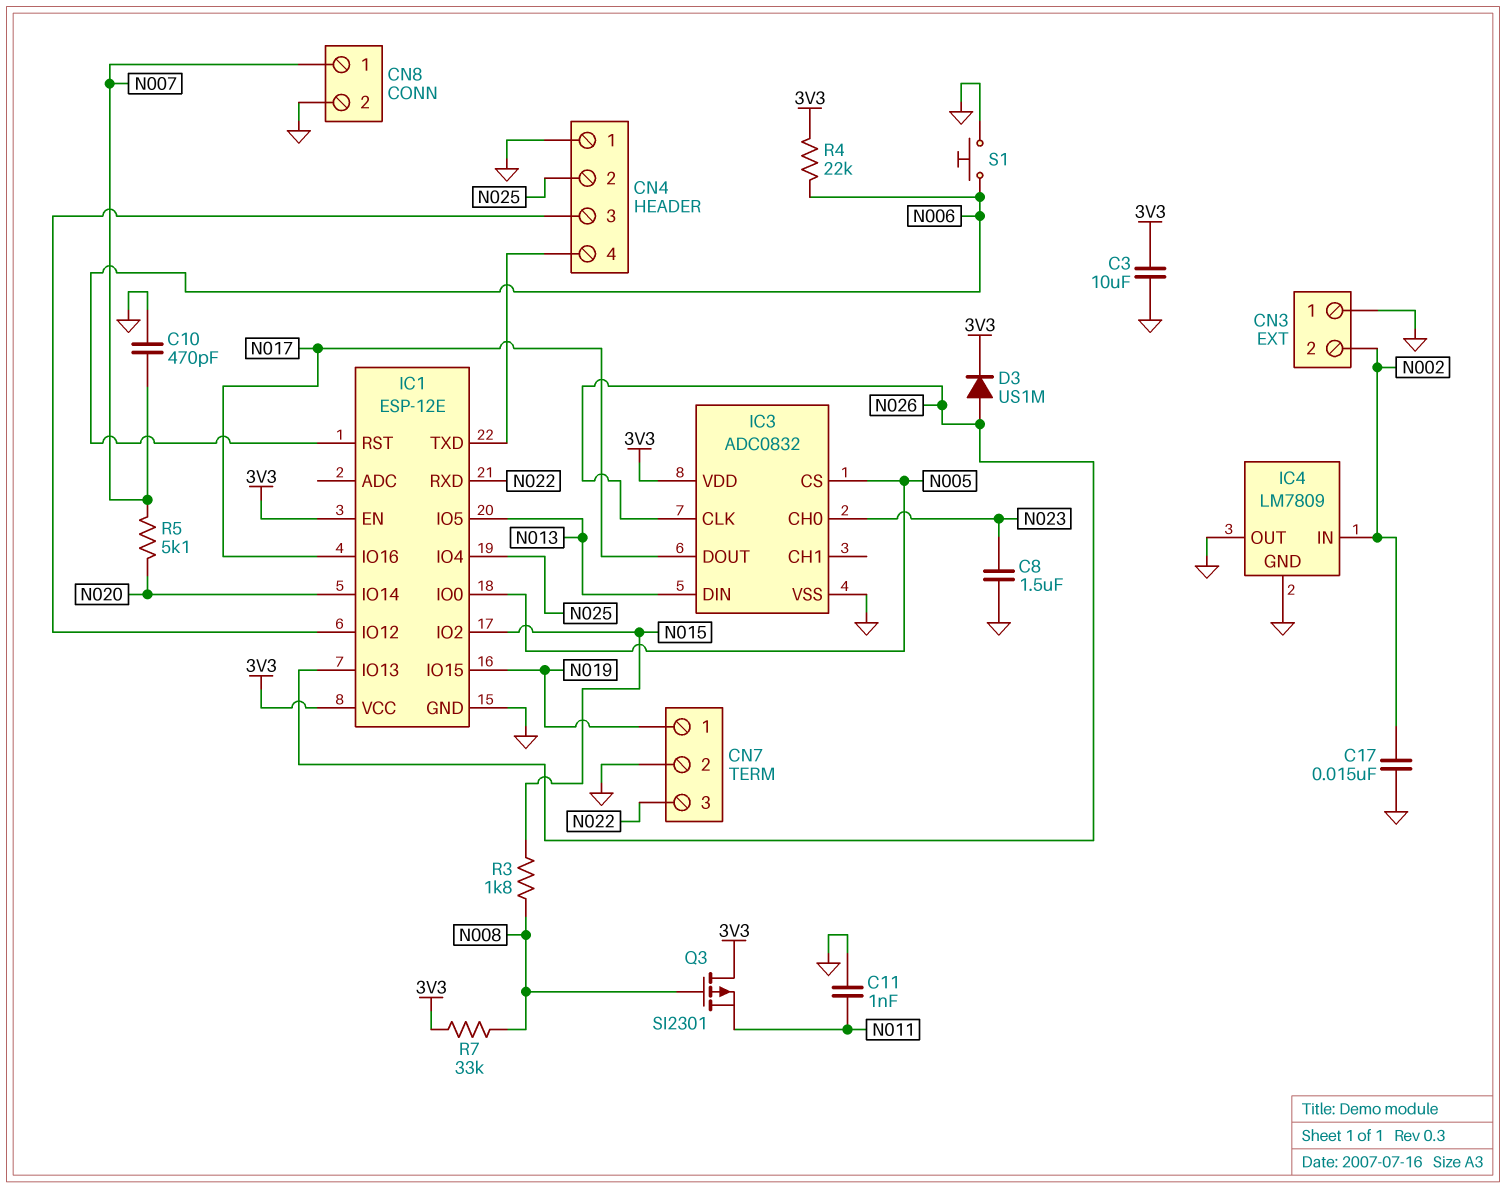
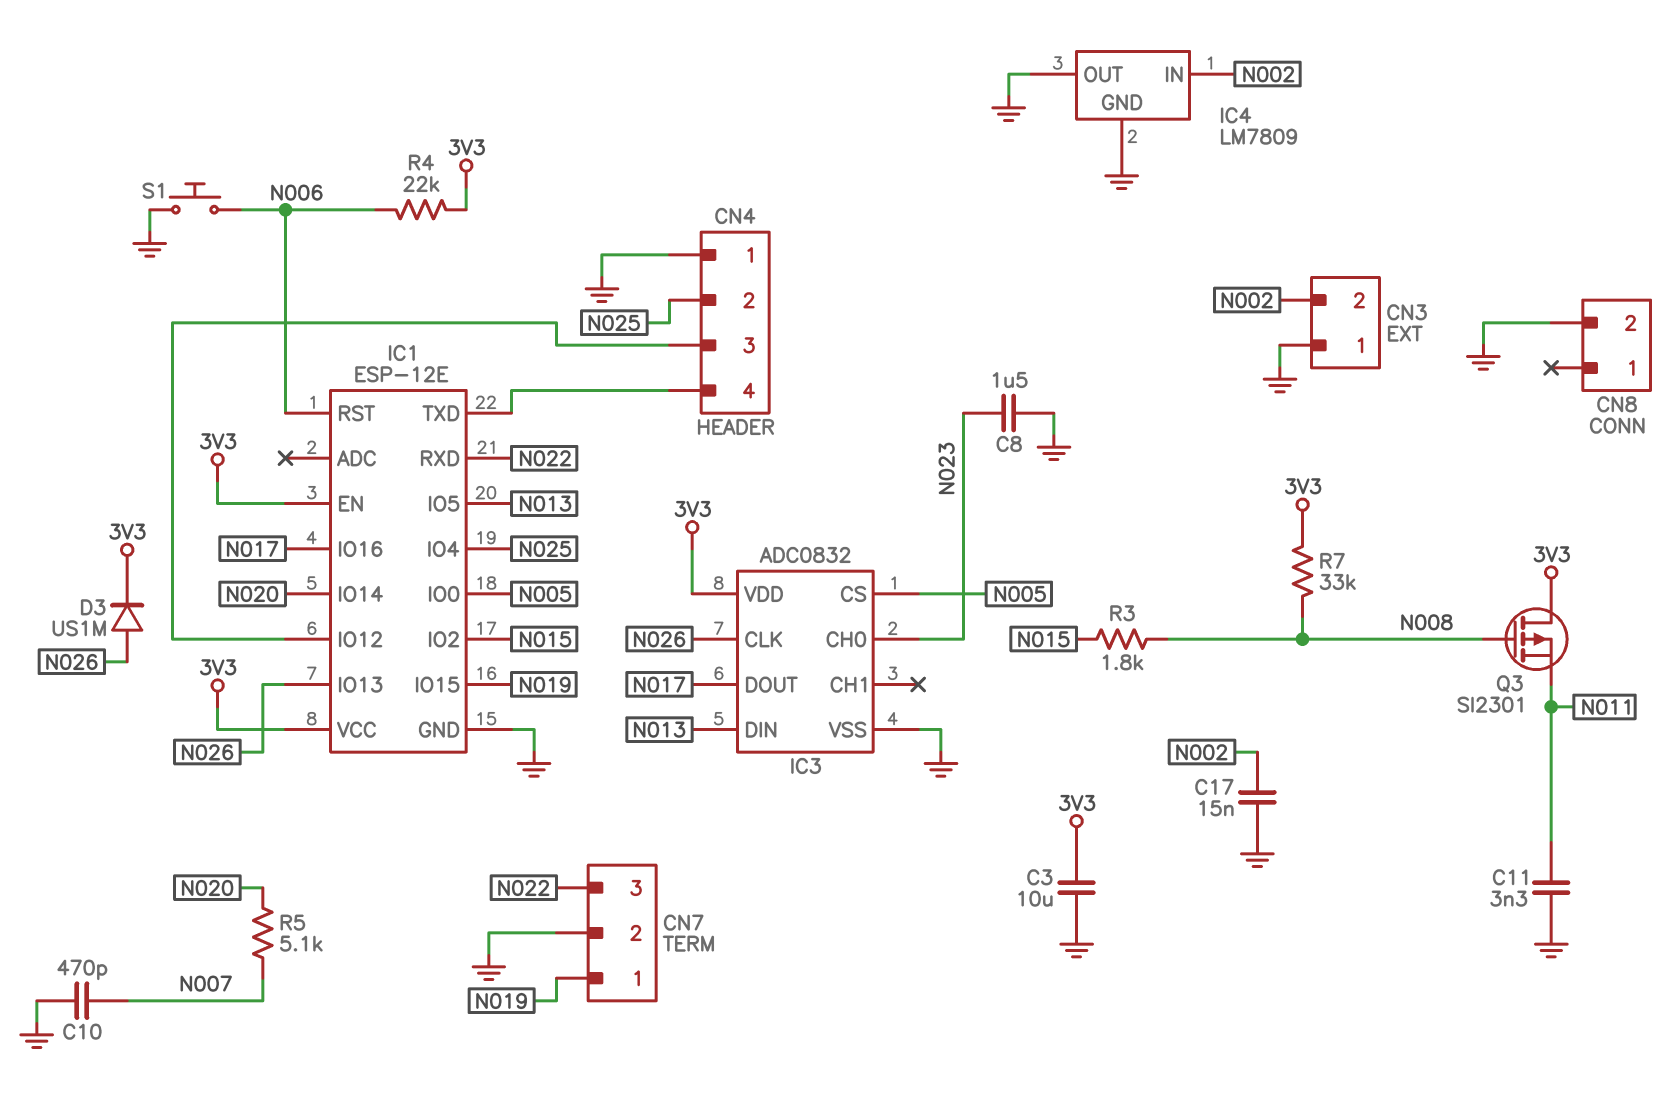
C11: 1nF (GND, N011) -> 3.3nF (GND, N011)
CN8 pin 1: N007 -> none

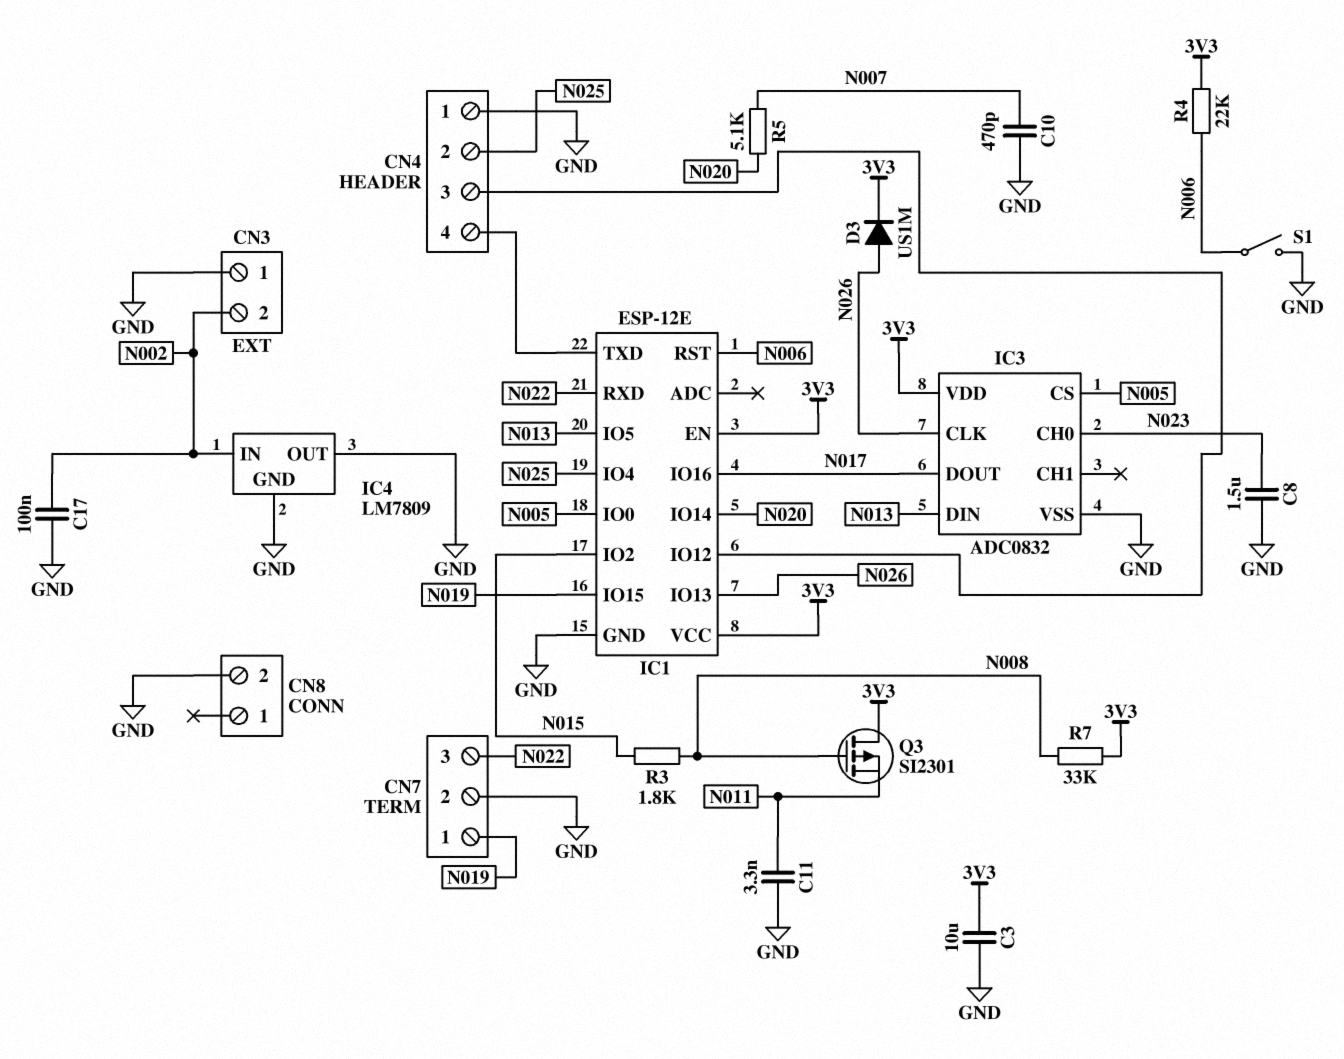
C17: 15nF (GND, N002) -> 100nF (GND, N002)
S1: button (GND, N006) -> switch (GND, N006)

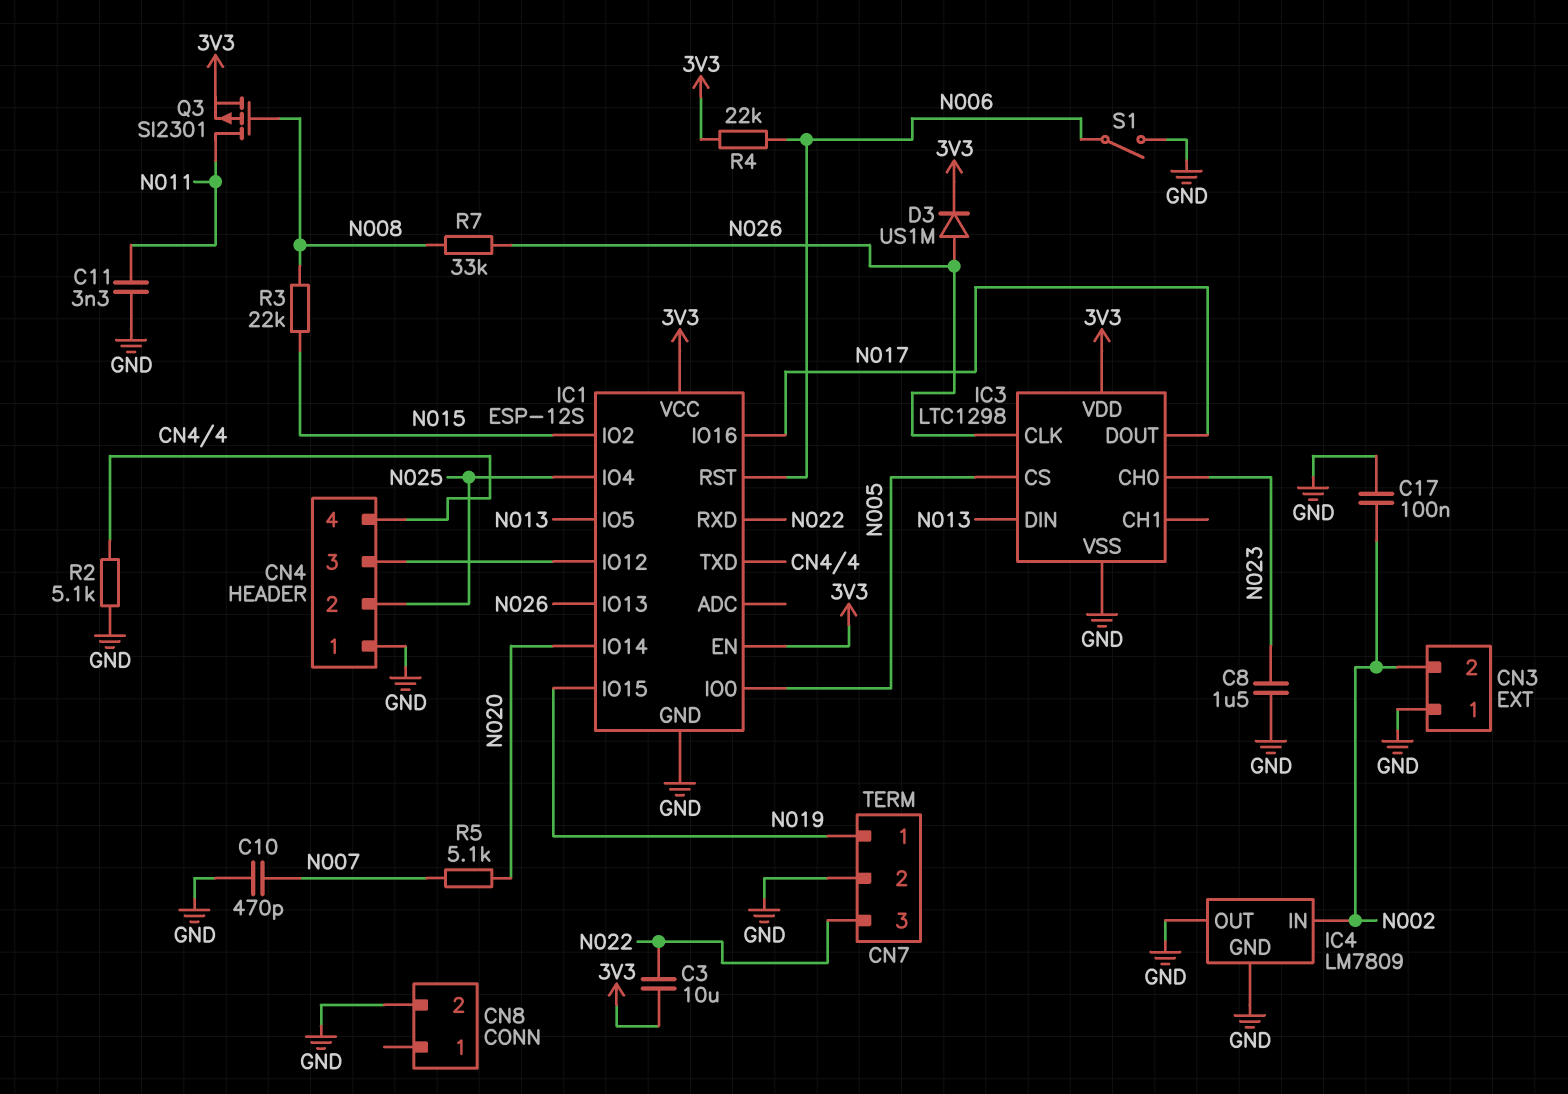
C3: 10uF (3V3, GND) -> 10uF (3V3, N022)
IC1: ESP-12E -> ESP-12S
IC3: ADC0832 -> LTC1298
Q3: PMOS SI2301 (G N008, D 3V3, S N011) -> PMOS SI2301 (G N008, D N011, S 3V3)
R2: none -> 5.1k (CN4/4, GND)
R3: 1.8k (N008, N015) -> 22k (N008, N015)
R7: 33k (3V3, N008) -> 33k (N008, N026)

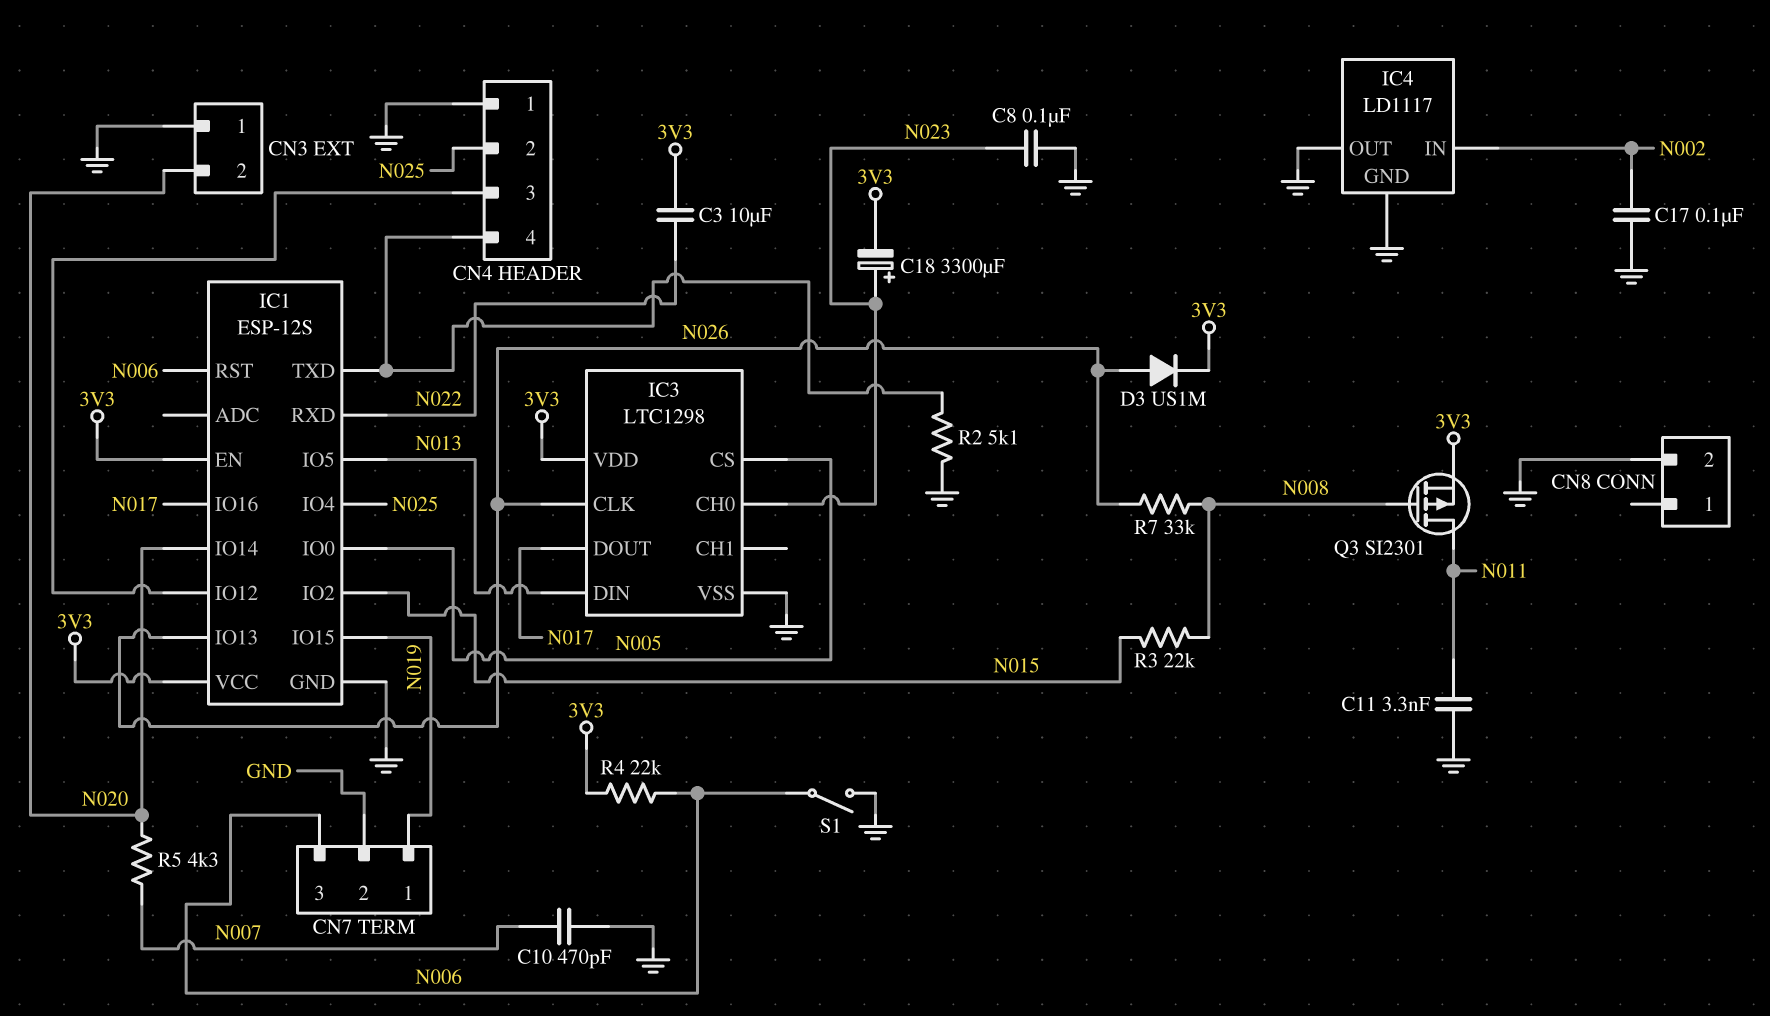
C8: 1.5uF (GND, N023) -> 100nF (GND, N023)
C18: none -> 3300uF (plus N023, minus 3V3)
CN3 pin 2: N002 -> N020
CN7 pin 3: N022 -> N006
IC4: LM7809 -> LD1117
R5: 5.1k (N007, N020) -> 4.3k (N007, N020)

